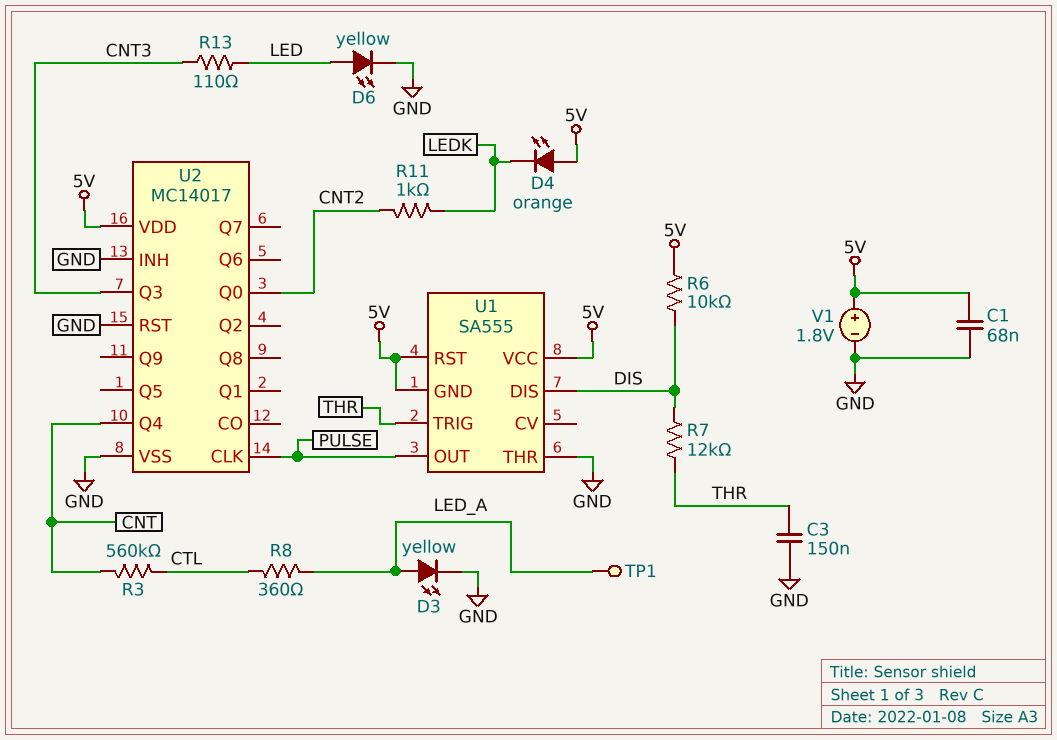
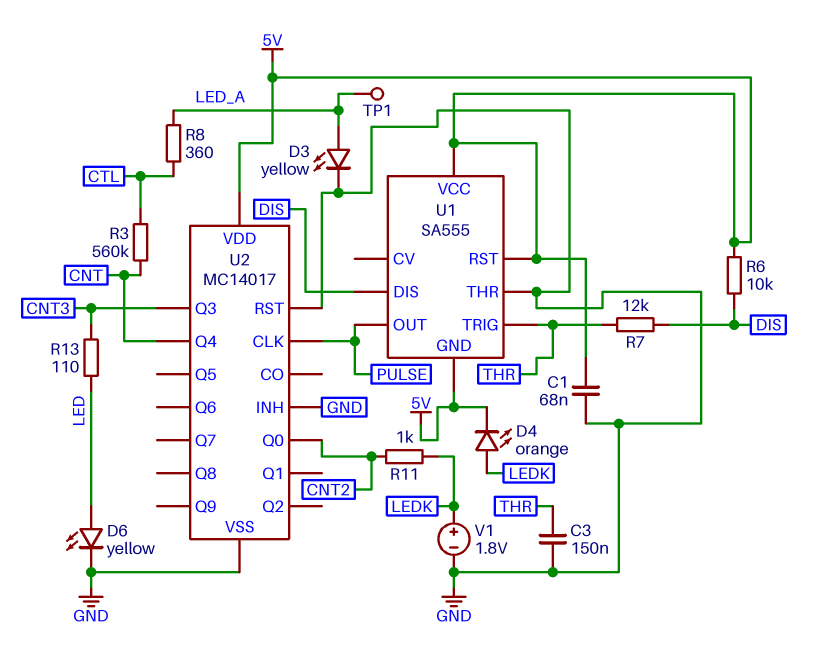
D4: LED orange (A 5V, K LEDK) -> LED orange (A LEDK, K 5V)
V1: 1.8V (plus 5V, minus GND) -> 1.8V (plus LEDK, minus GND)

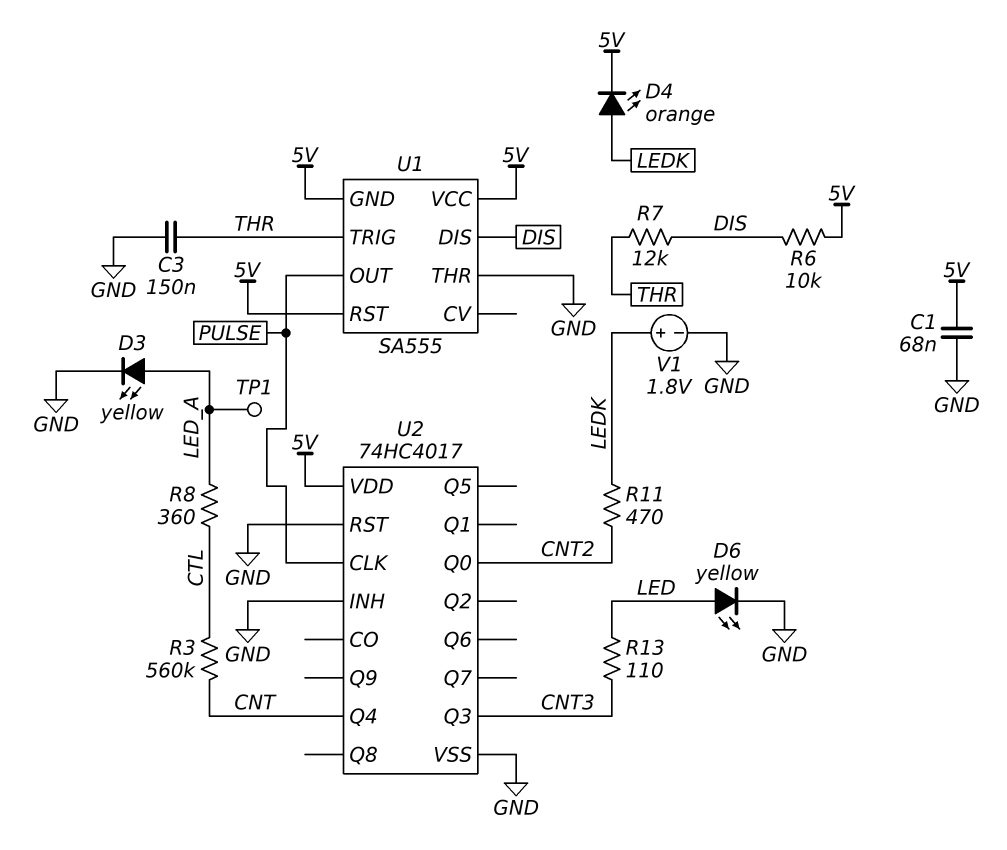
R11: 1k (CNT2, LEDK) -> 470 (CNT2, LEDK)
U2: MC14017 -> 74HC4017

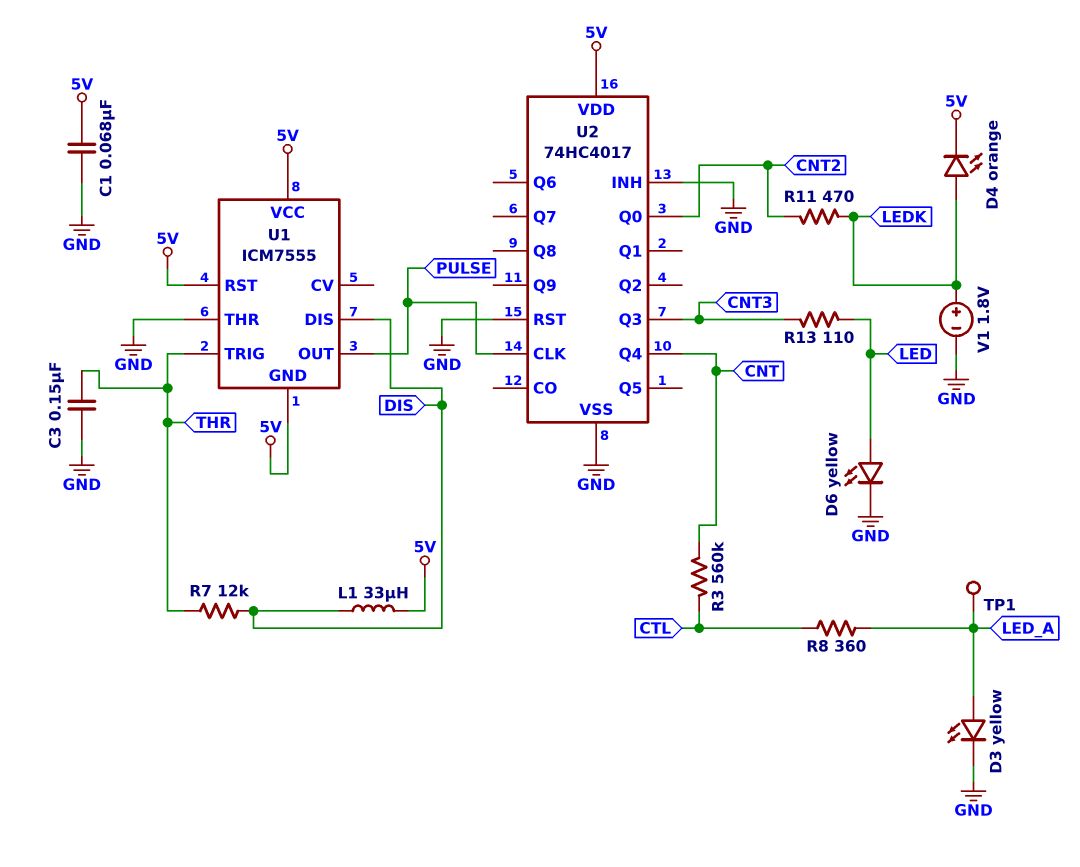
L1: none -> 33uH (5V, DIS)
R6: 10k (5V, DIS) -> none
U1: SA555 -> ICM7555

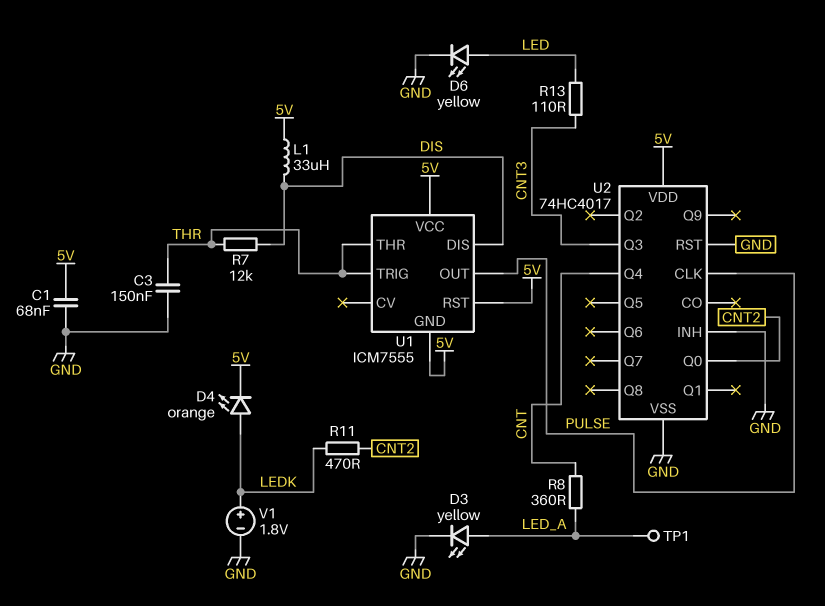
R3: 560k (CNT, CTL) -> none
R8: 360 (CTL, LED_A) -> 360 (CNT, LED_A)
U1 pin THR: GND -> THR

